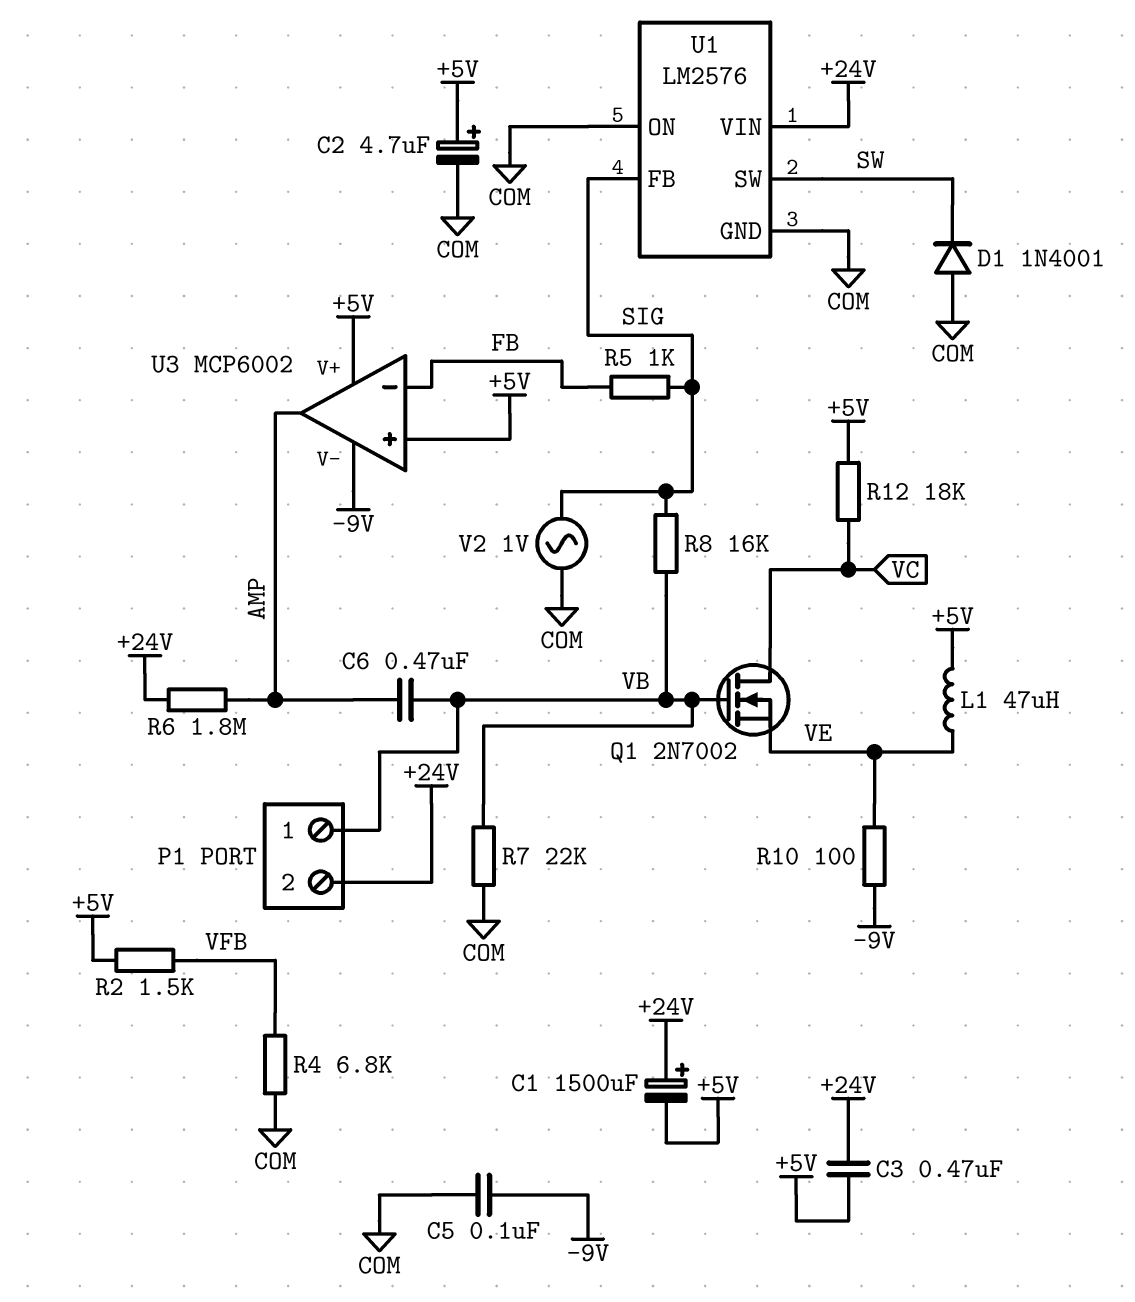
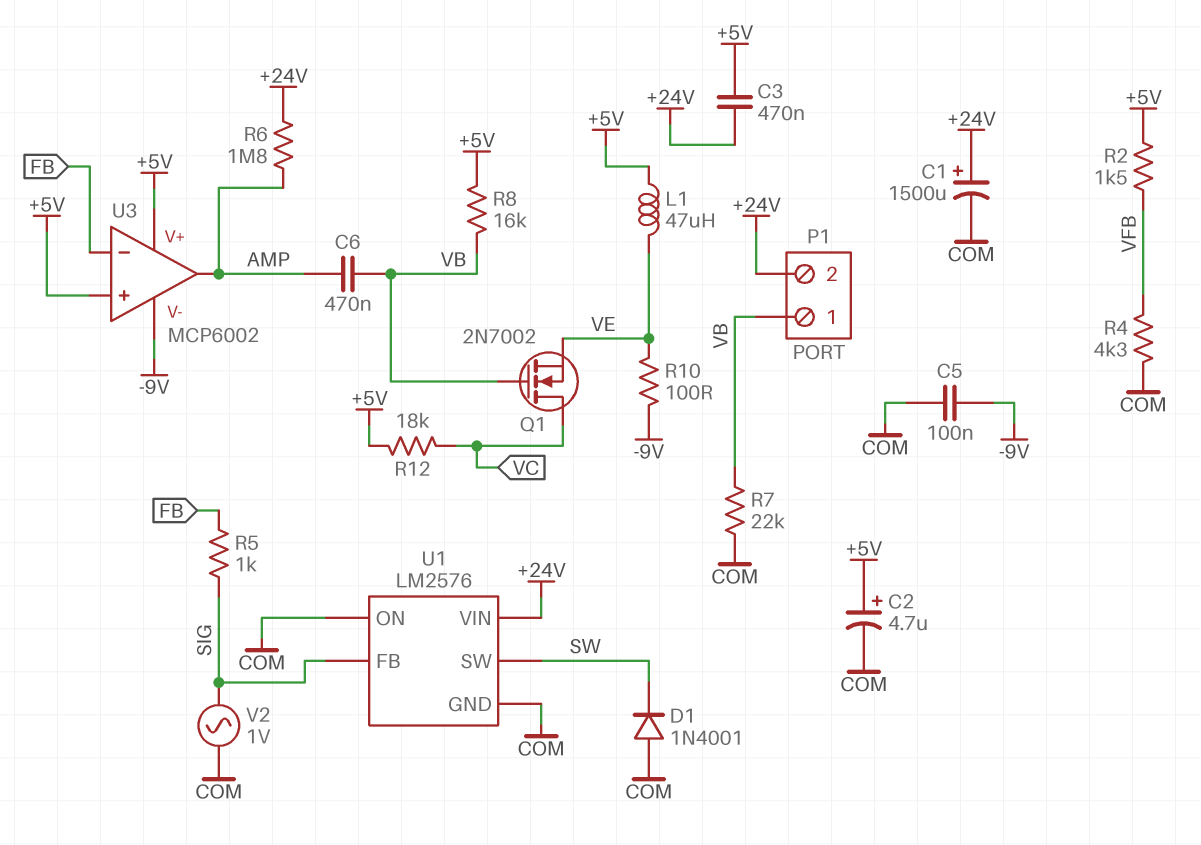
C1: 1500uF (plus +24V, minus +5V) -> 1500uF (plus +24V, minus COM)
R4: 6.8k (COM, VFB) -> 4.3k (COM, VFB)
R8: 16k (SIG, VB) -> 16k (+5V, VB)

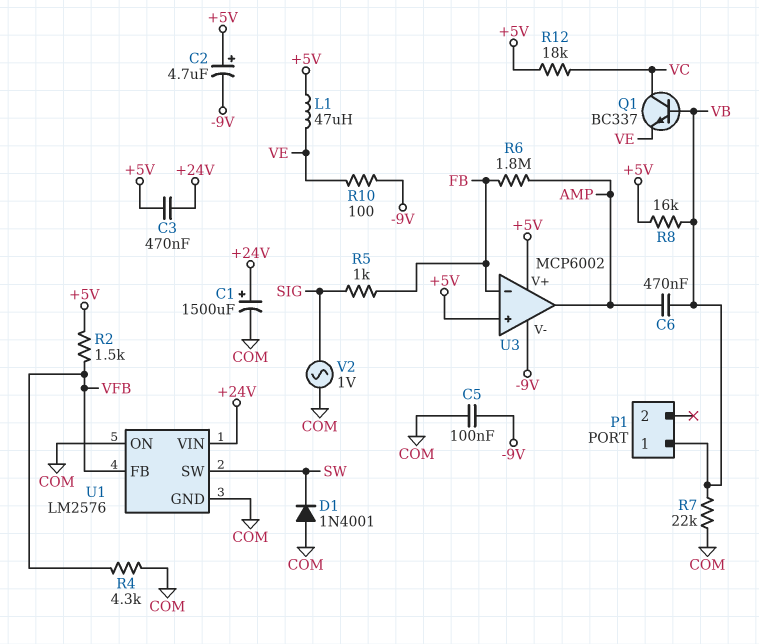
C2: 4.7uF (plus +5V, minus COM) -> 4.7uF (plus +5V, minus -9V)
P1 pin 2: +24V -> none
Q1: NMOS 2N7002 (G VB, D VC, S VE) -> NPN BC337 (B VB, C VC, E VE)
R6: 1.8M (+24V, AMP) -> 1.8M (AMP, FB)
U1 pin FB: SIG -> VFB

